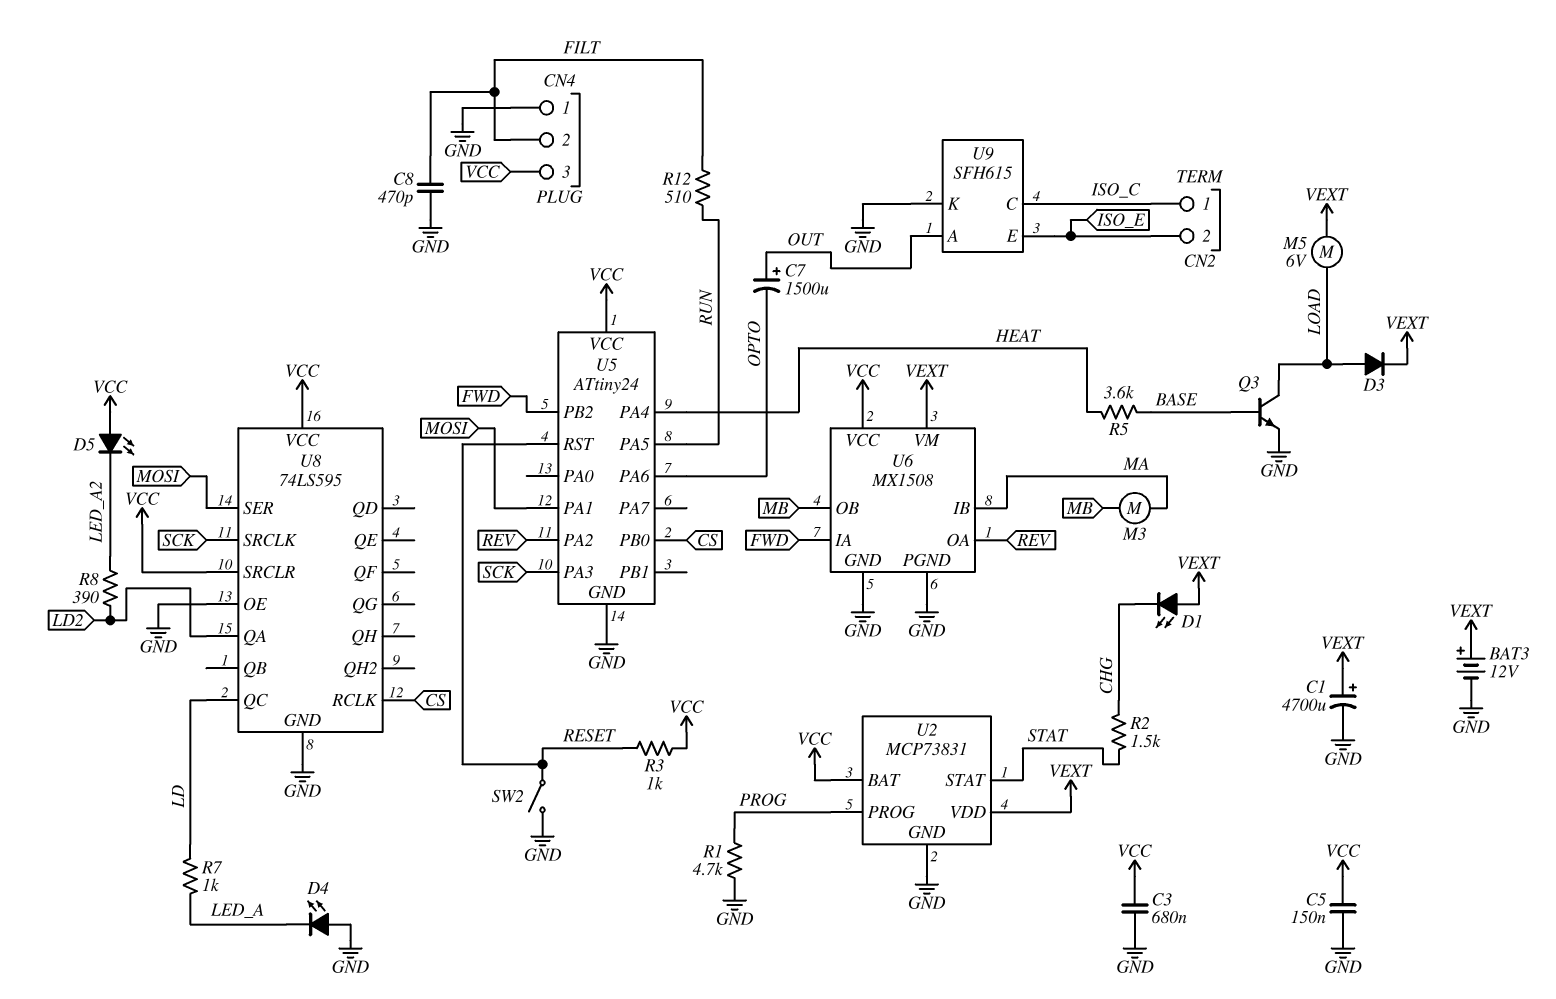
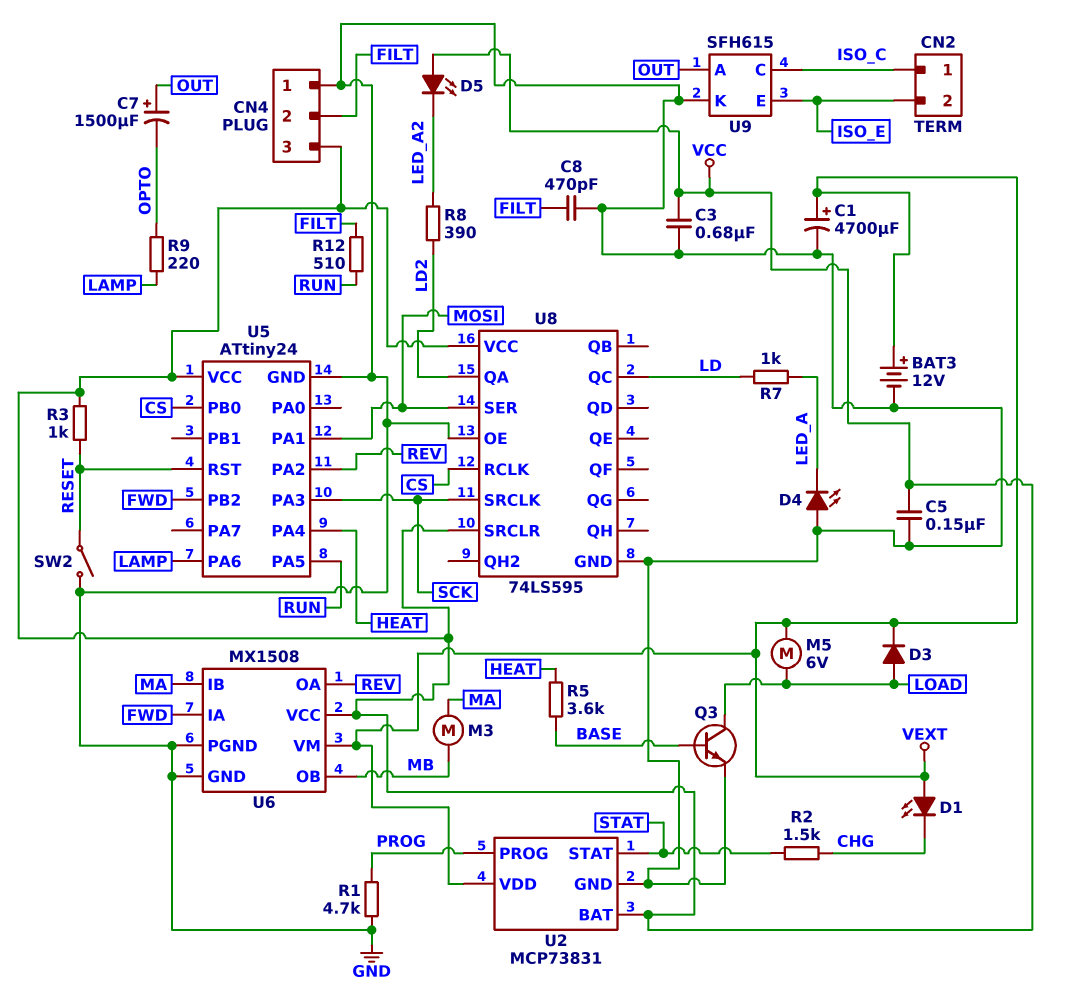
R9: none -> 220 (LAMP, OPTO)
U5 pin PA6: OPTO -> LAMP

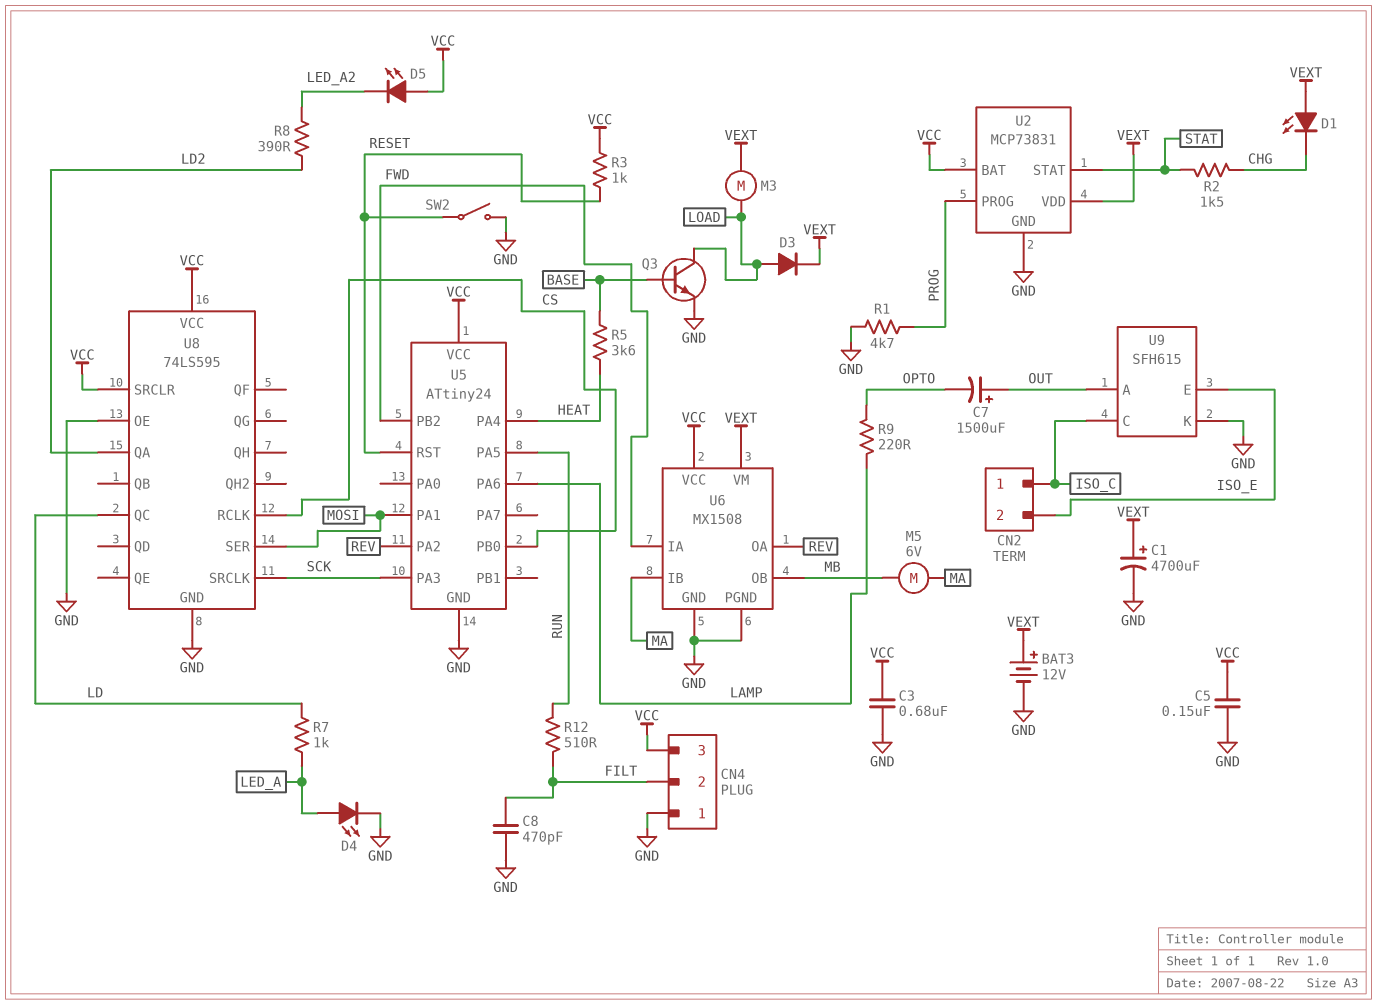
D4: LED (A GND, K LED_A) -> LED (A LED_A, K GND)
M3: motor (MA, MB) -> motor (LOAD, VEXT)
M5: motor 6V (LOAD, VEXT) -> motor 6V (MA, MB)

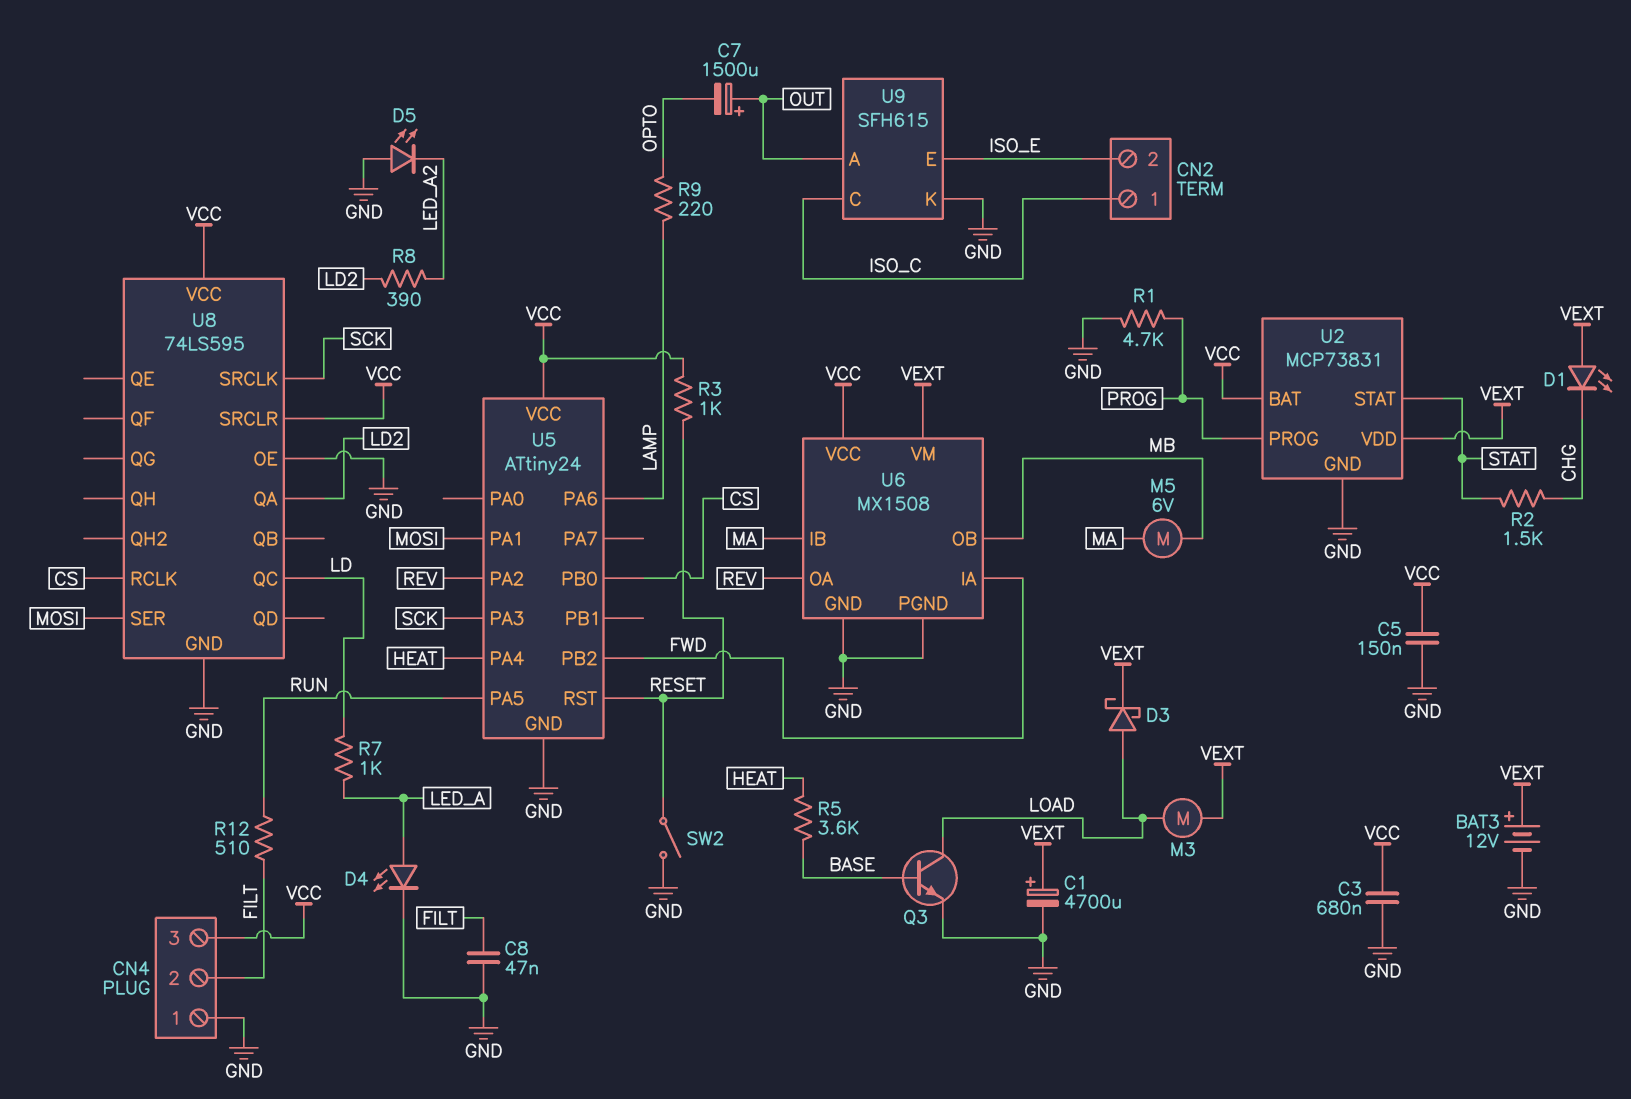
C8: 470pF (FILT, GND) -> 47nF (FILT, GND)
D3: diode (A LOAD, K VEXT) -> schottky (A LOAD, K VEXT)
D5: LED (A VCC, K LED_A2) -> LED (A GND, K LED_A2)

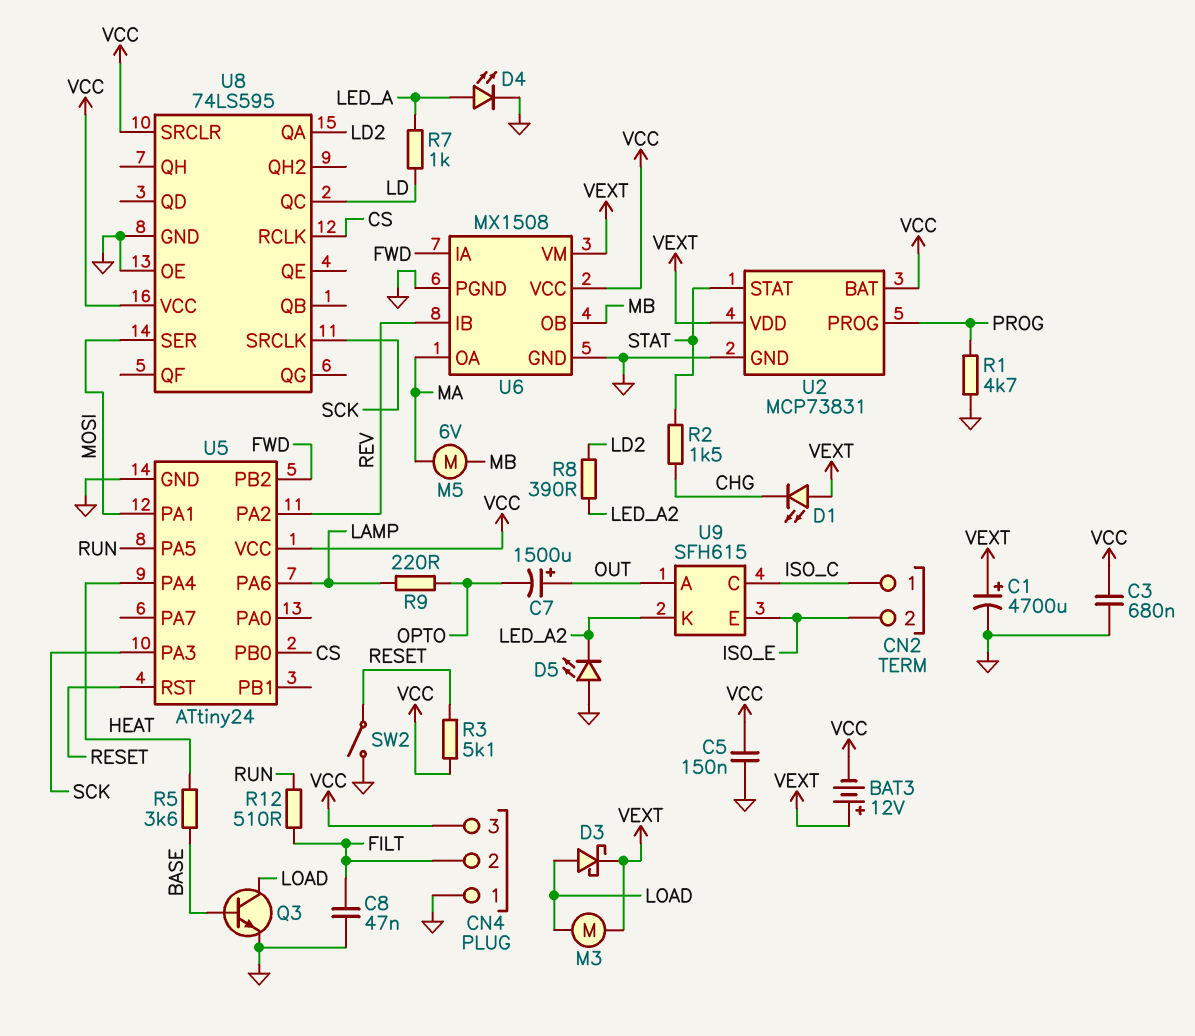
BAT3: 12V (plus VEXT, minus GND) -> 12V (plus VEXT, minus VCC)
R3: 1k (RESET, VCC) -> 5.1k (RESET, VCC)
U6 pin IB: MA -> REV
U6 pin OA: REV -> MA
U9 pin K: GND -> LED_A2

